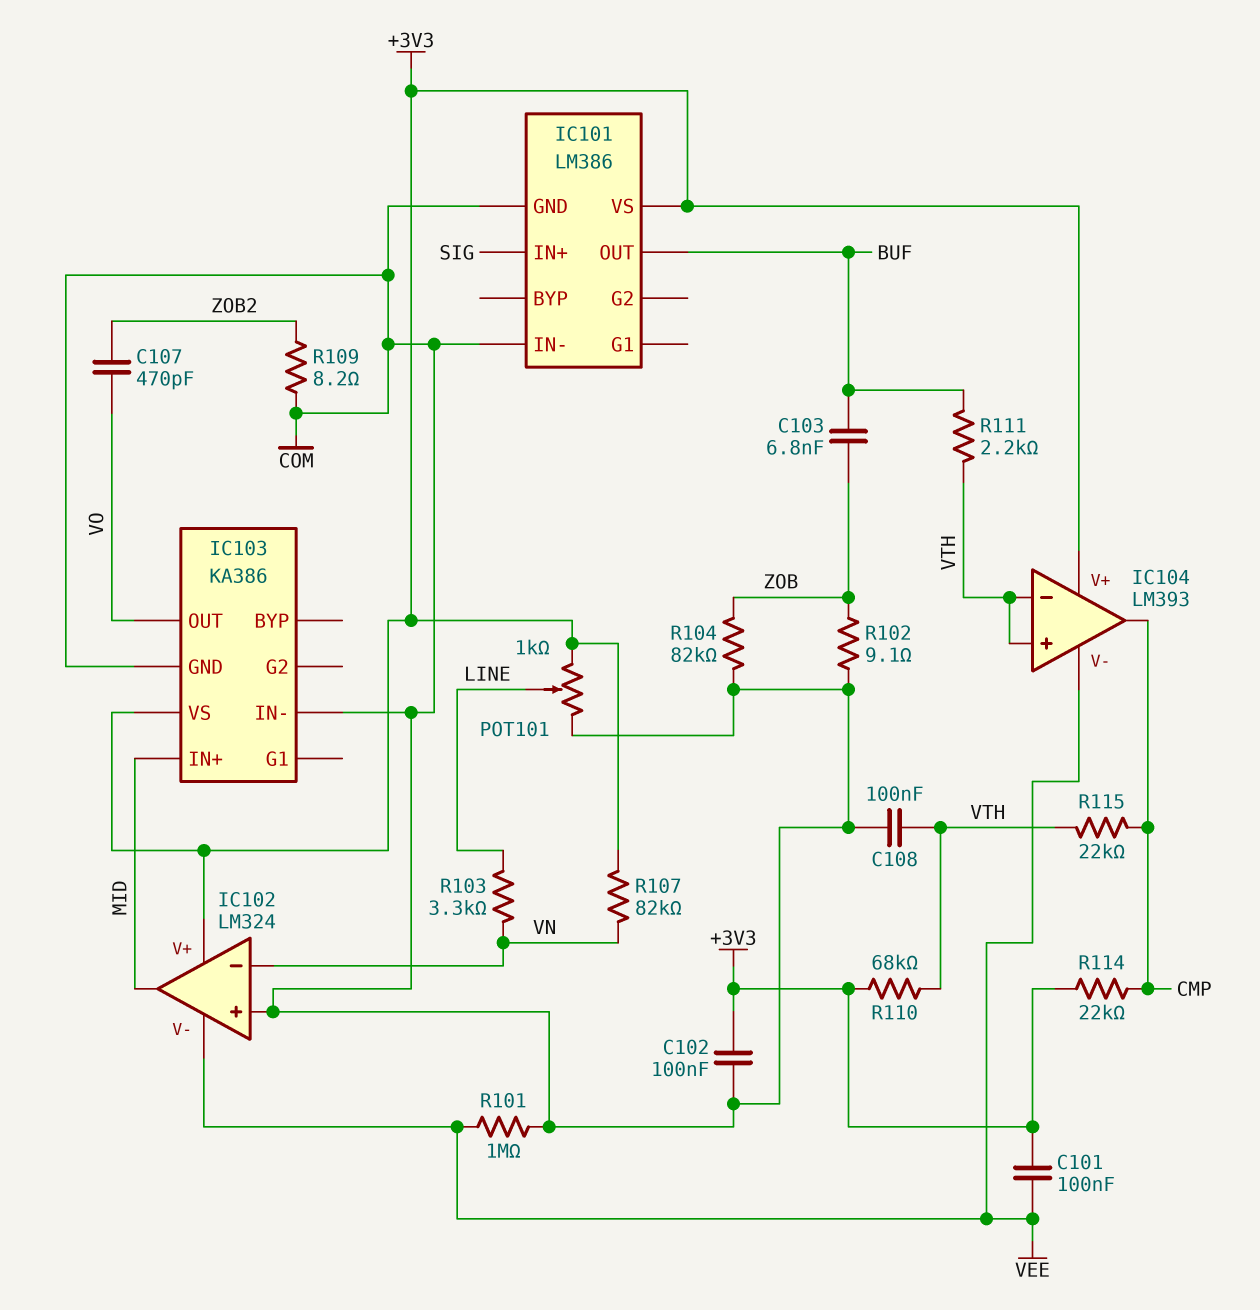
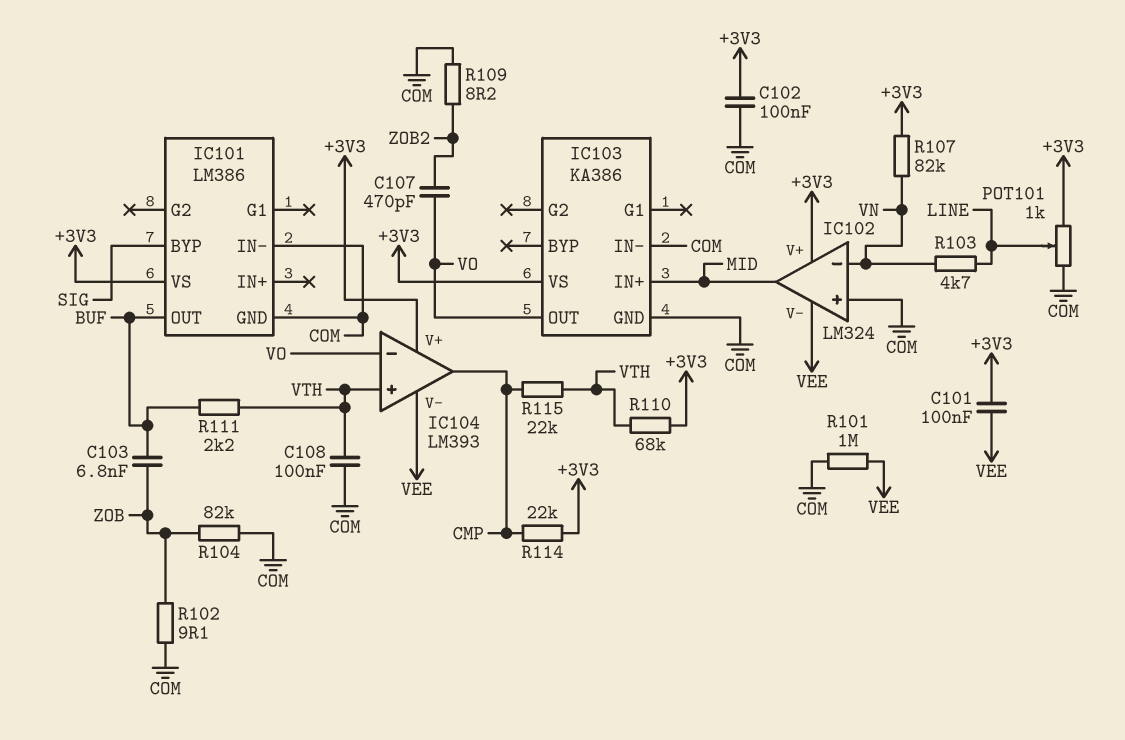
IC101 pin BYP: none -> SIG
IC101 pin IN+: SIG -> none
IC104 pin in-: VTH -> VO
R103: 3.3k (LINE, VN) -> 4.7k (LINE, VN)

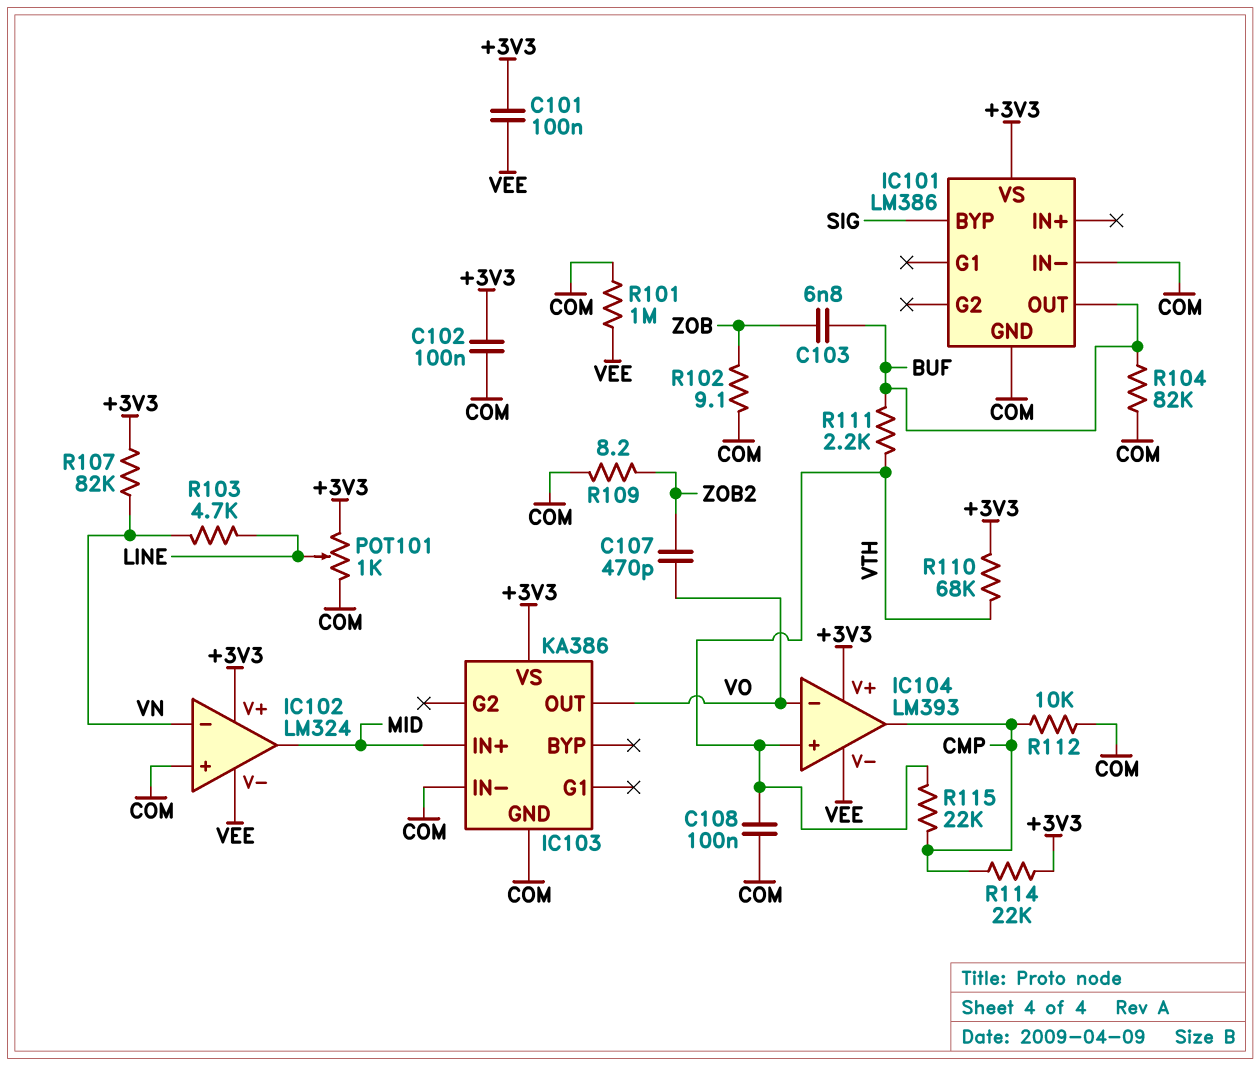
R104: 82k (COM, ZOB) -> 82k (BUF, COM)
R112: none -> 10k (CMP, COM)

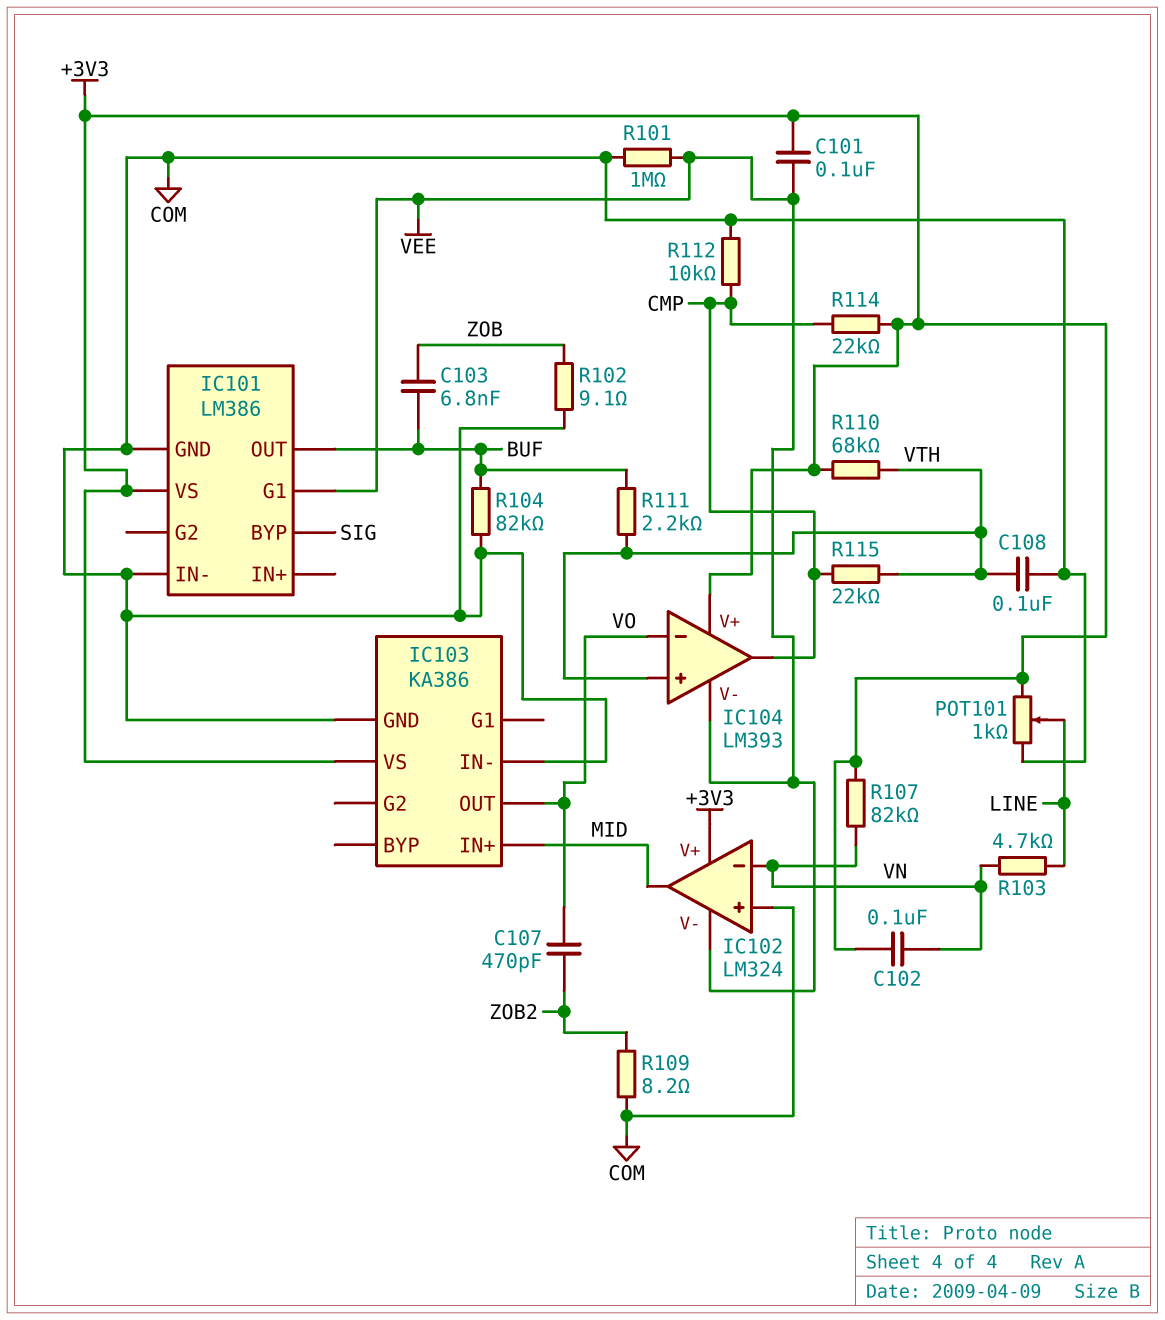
C102: 100nF (+3V3, COM) -> 100nF (+3V3, VN)
IC101 pin G1: none -> VEE

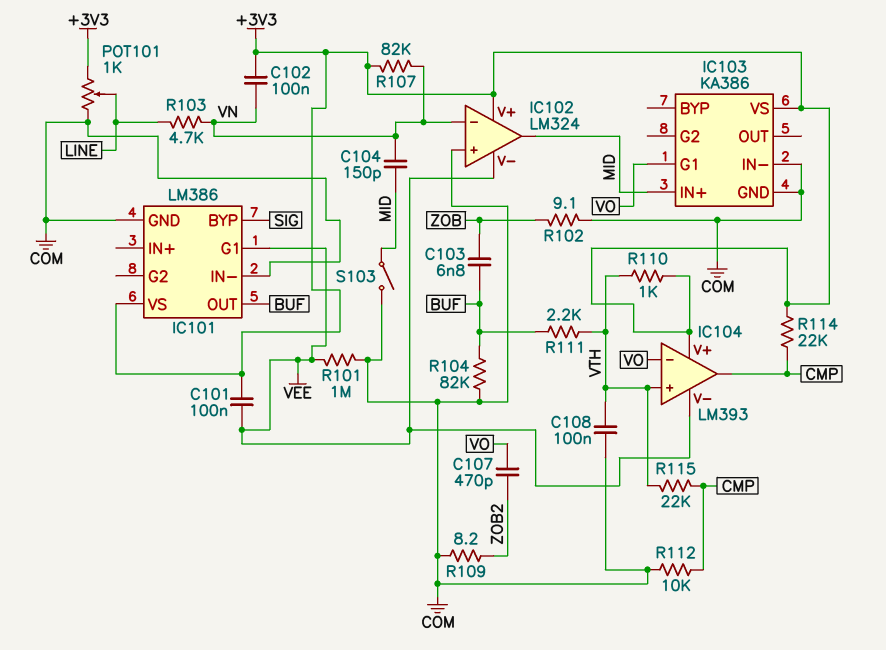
C104: none -> 150pF (MID, VN)
IC103 pin G1: none -> VO
IC103 pin OUT: VO -> none
R110: 68k (+3V3, VTH) -> 1k (+3V3, VTH)
S103: none -> switch (COM, MID)

